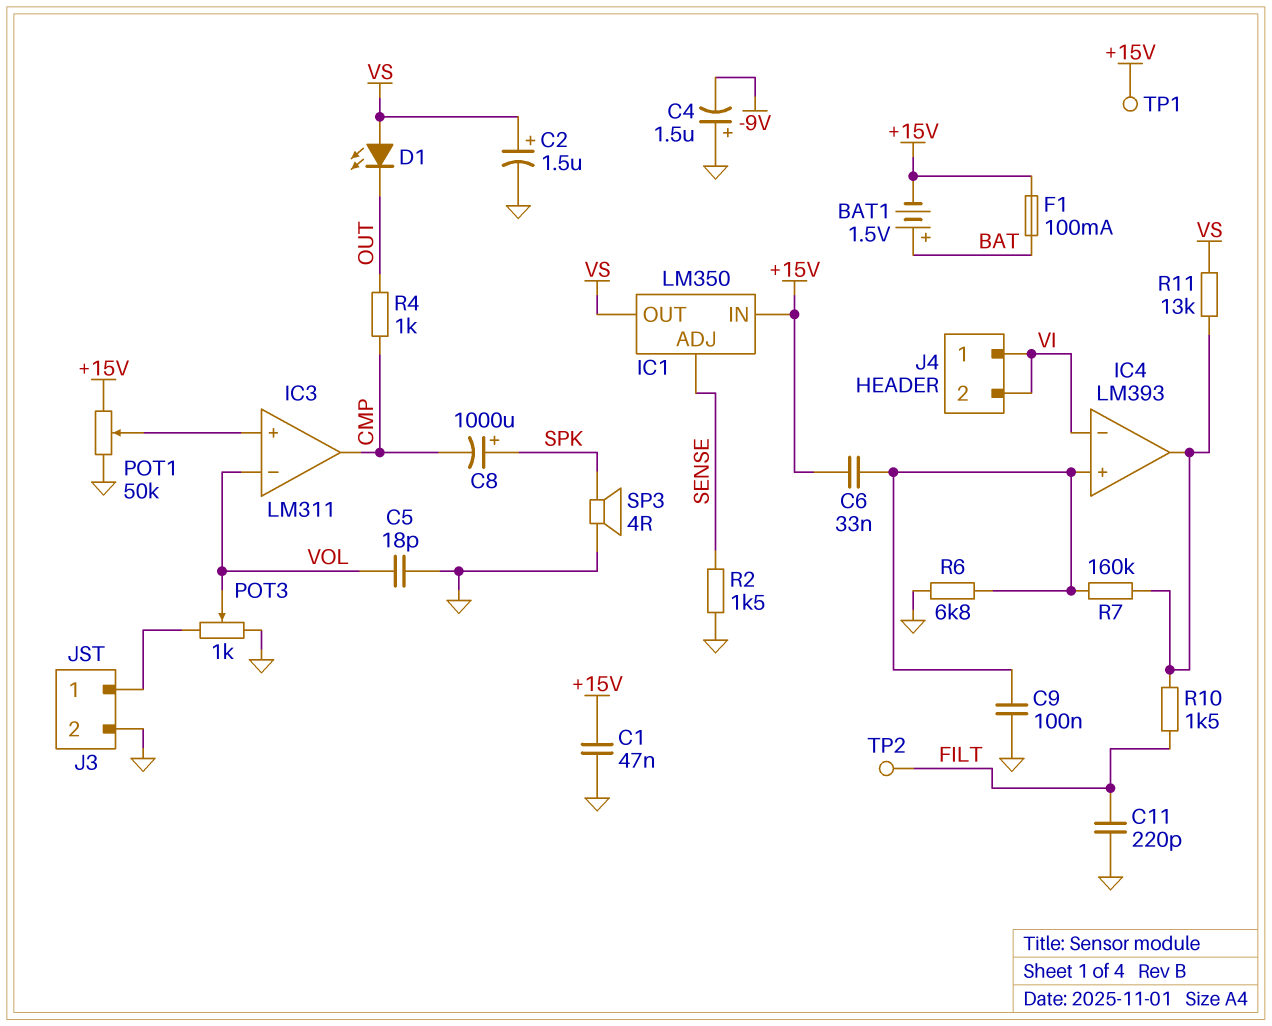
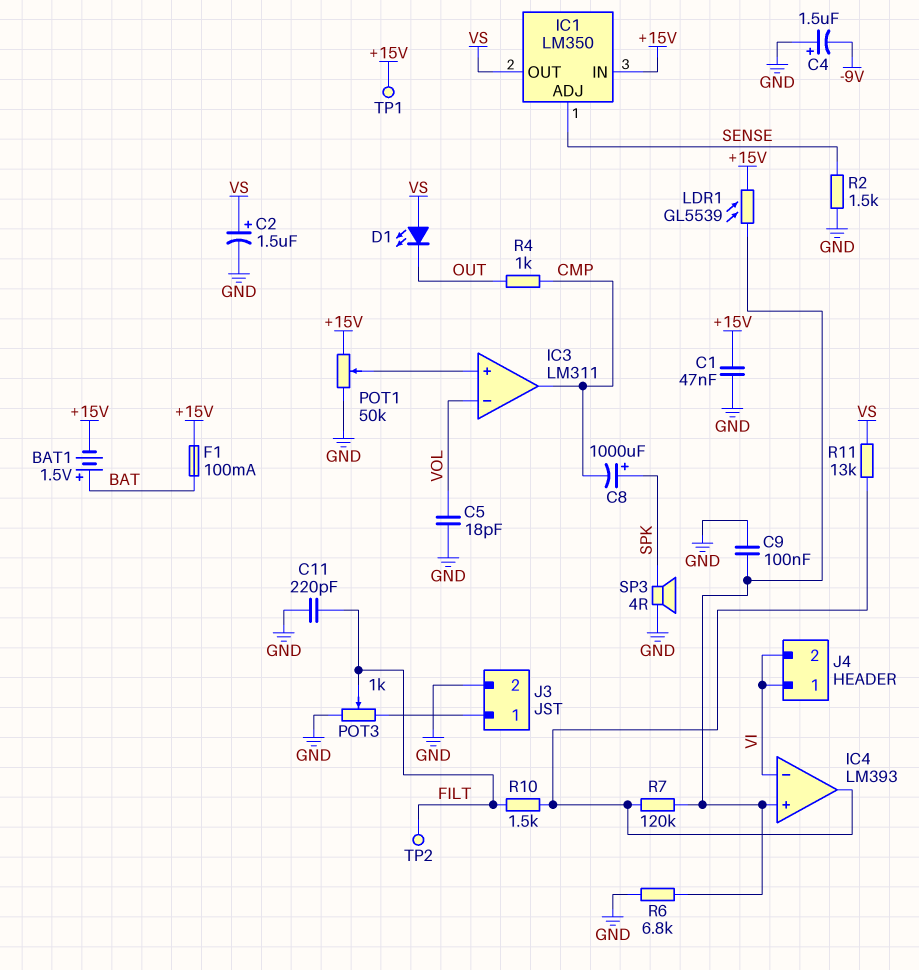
C6: 33nF (+15V, IC4/in+) -> none
LDR1: none -> GL5539 (+15V, IC4/in+)
POT3: 1k (GND, J3/1, wiper VOL) -> 1k (GND, J3/1, wiper FILT)
R7: 160k (IC4/in+, IC4/out) -> 120k (IC4/in+, IC4/out)

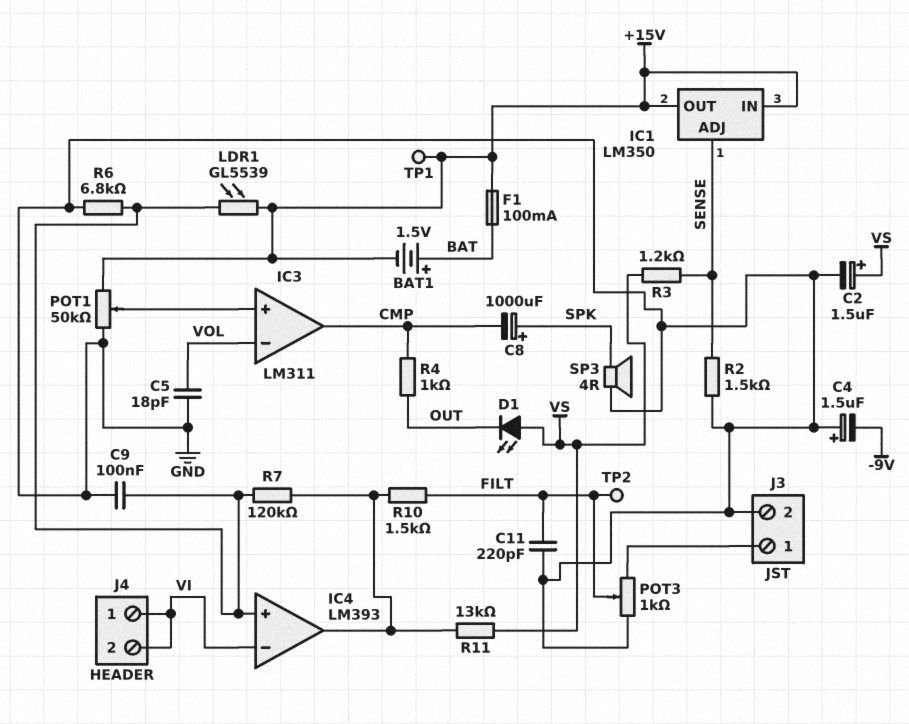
C1: 47nF (+15V, GND) -> none
IC1 pin OUT: VS -> +15V
R3: none -> 1.2k (SENSE, VS)

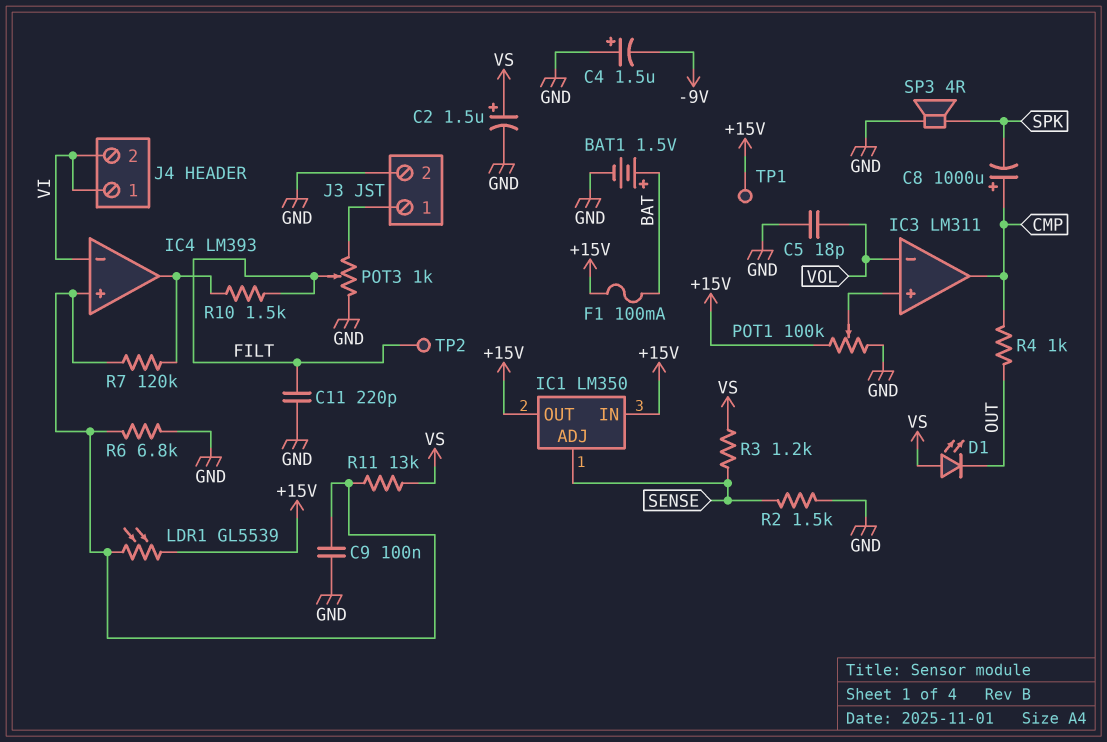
BAT1: 1.5V (plus BAT, minus +15V) -> 1.5V (plus BAT, minus GND)
C8: 1000uF (plus SPK, minus CMP) -> 1000uF (plus CMP, minus SPK)
POT1: 50k (+15V, GND, wiper IC3/in+) -> 100k (+15V, GND, wiper IC3/in+)
R11: 13k (IC4/out, VS) -> 13k (IC4/in+, VS)

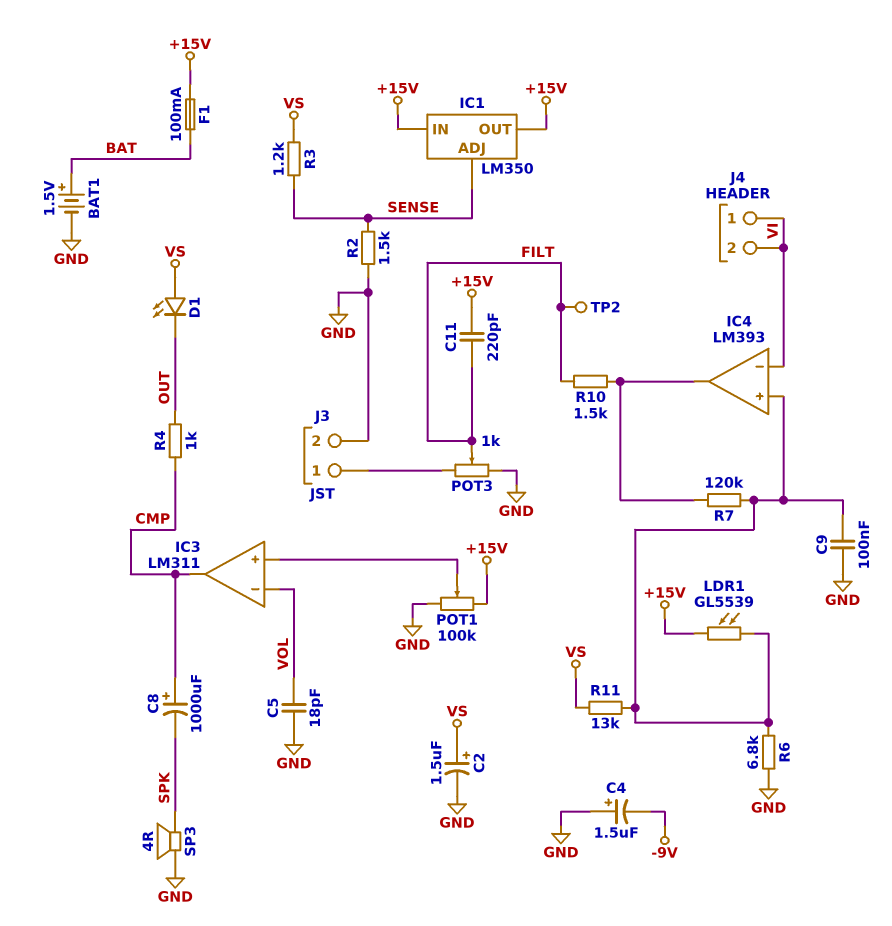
C11: 220pF (FILT, GND) -> 220pF (+15V, FILT)
TP1: test point (+15V) -> none

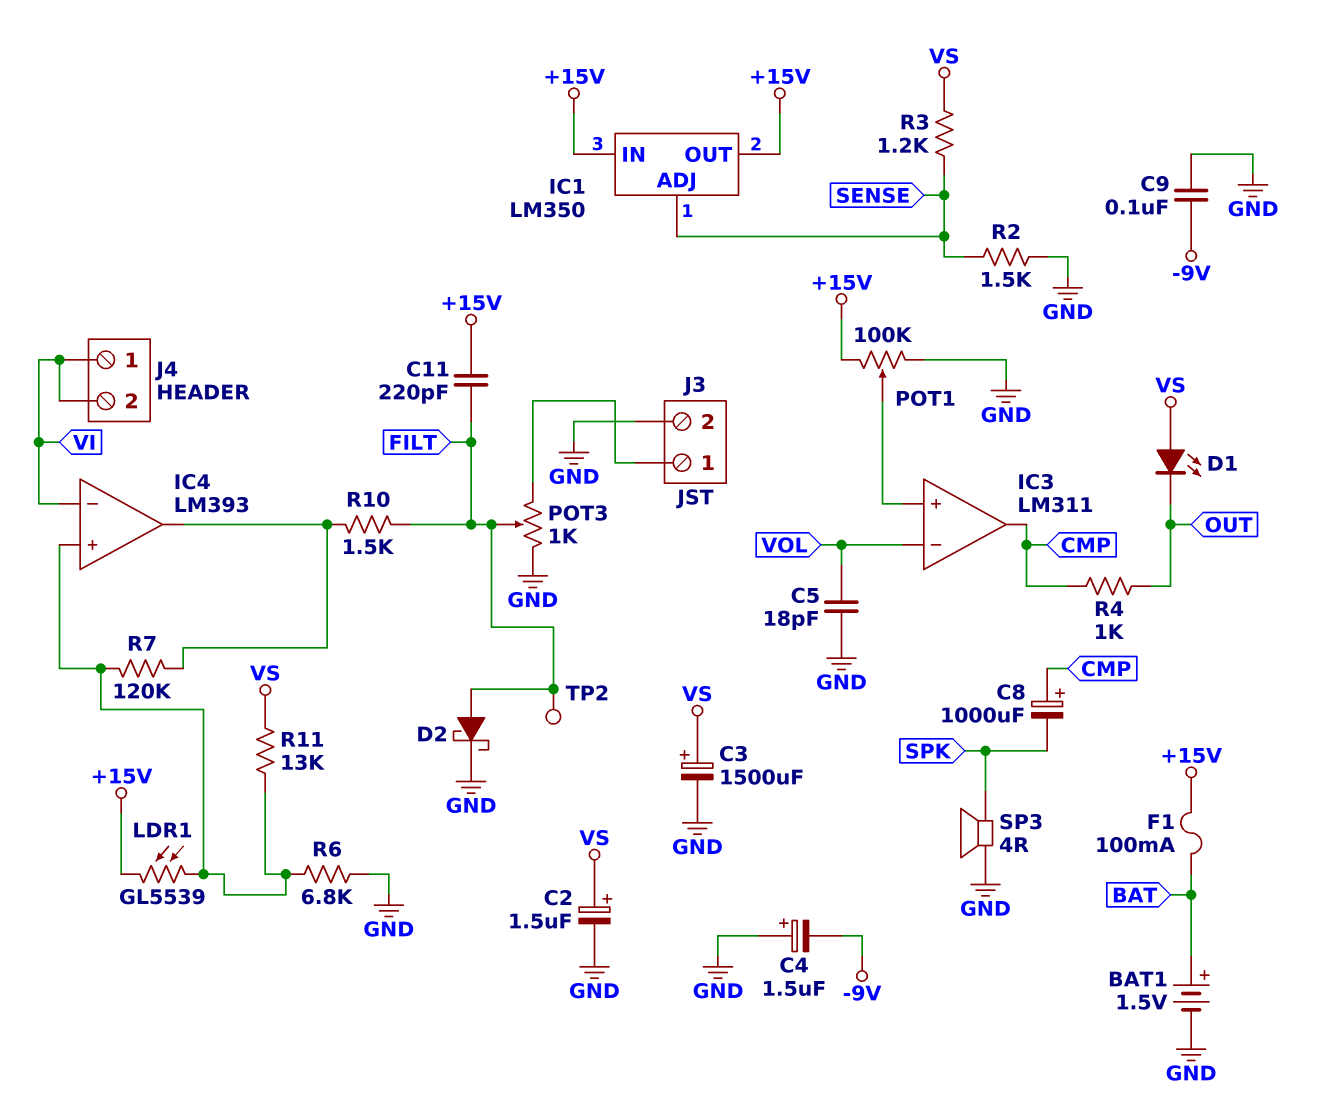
C3: none -> 1500uF (plus VS, minus GND)
C9: 100nF (GND, IC4/in+) -> 100nF (-9V, GND)
D2: none -> schottky (A FILT, K GND)

